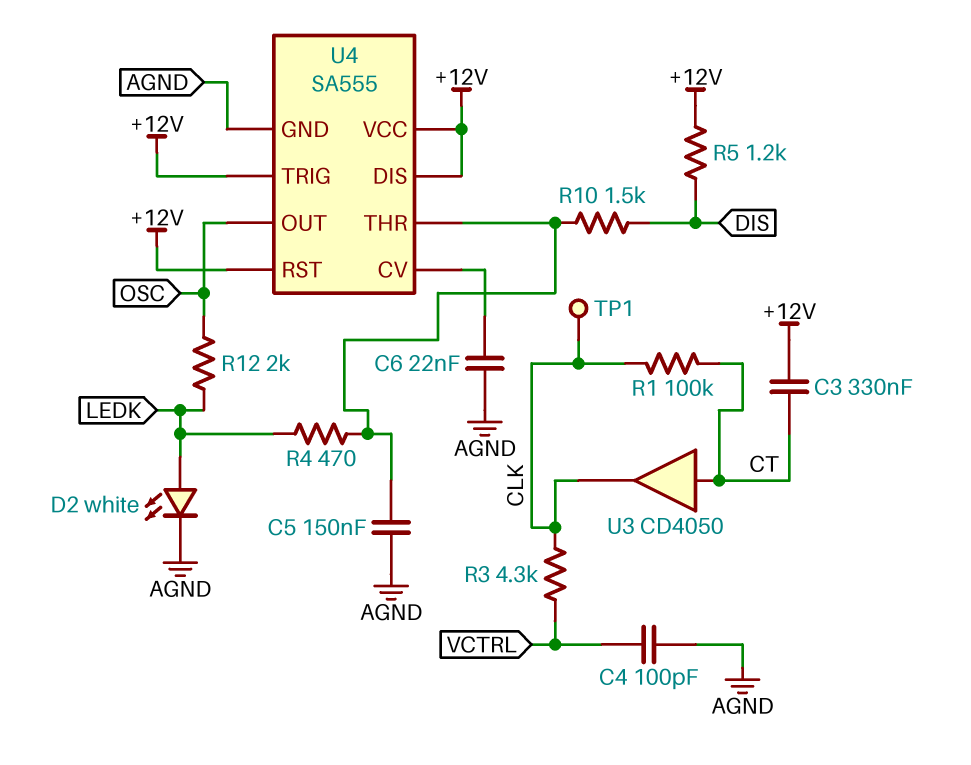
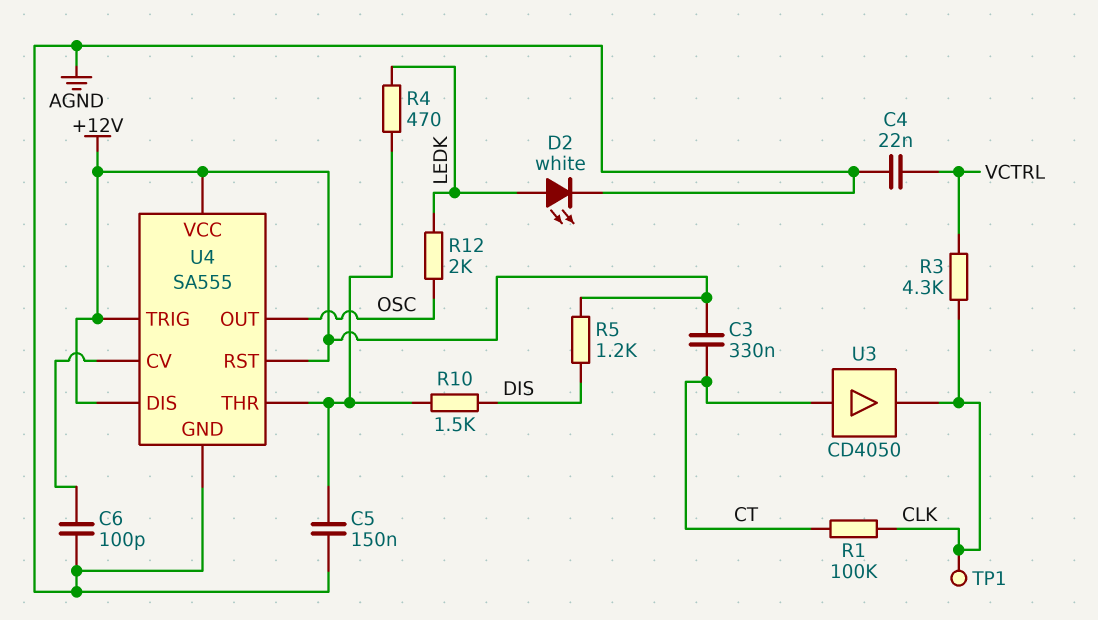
C4: 100pF (AGND, VCTRL) -> 22nF (AGND, VCTRL)
C6: 22nF (AGND, U4/CV) -> 100pF (AGND, U4/CV)

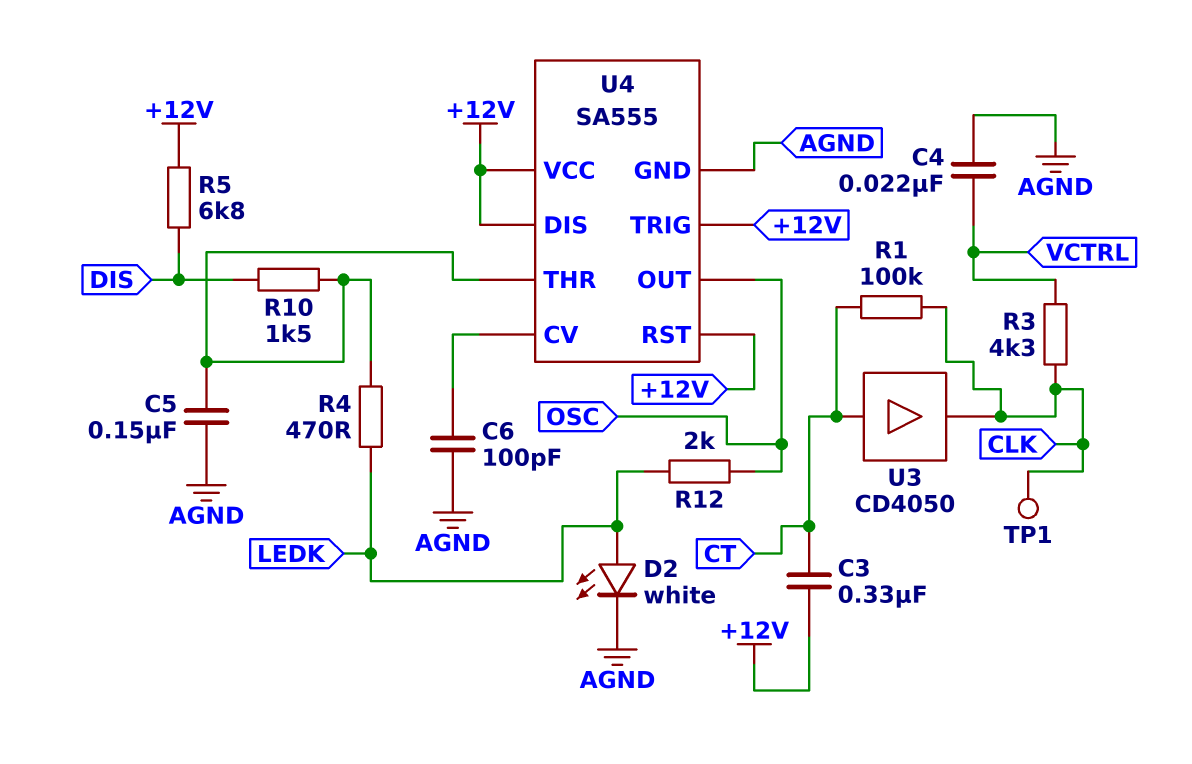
R5: 1.2k (+12V, DIS) -> 6.8k (+12V, DIS)

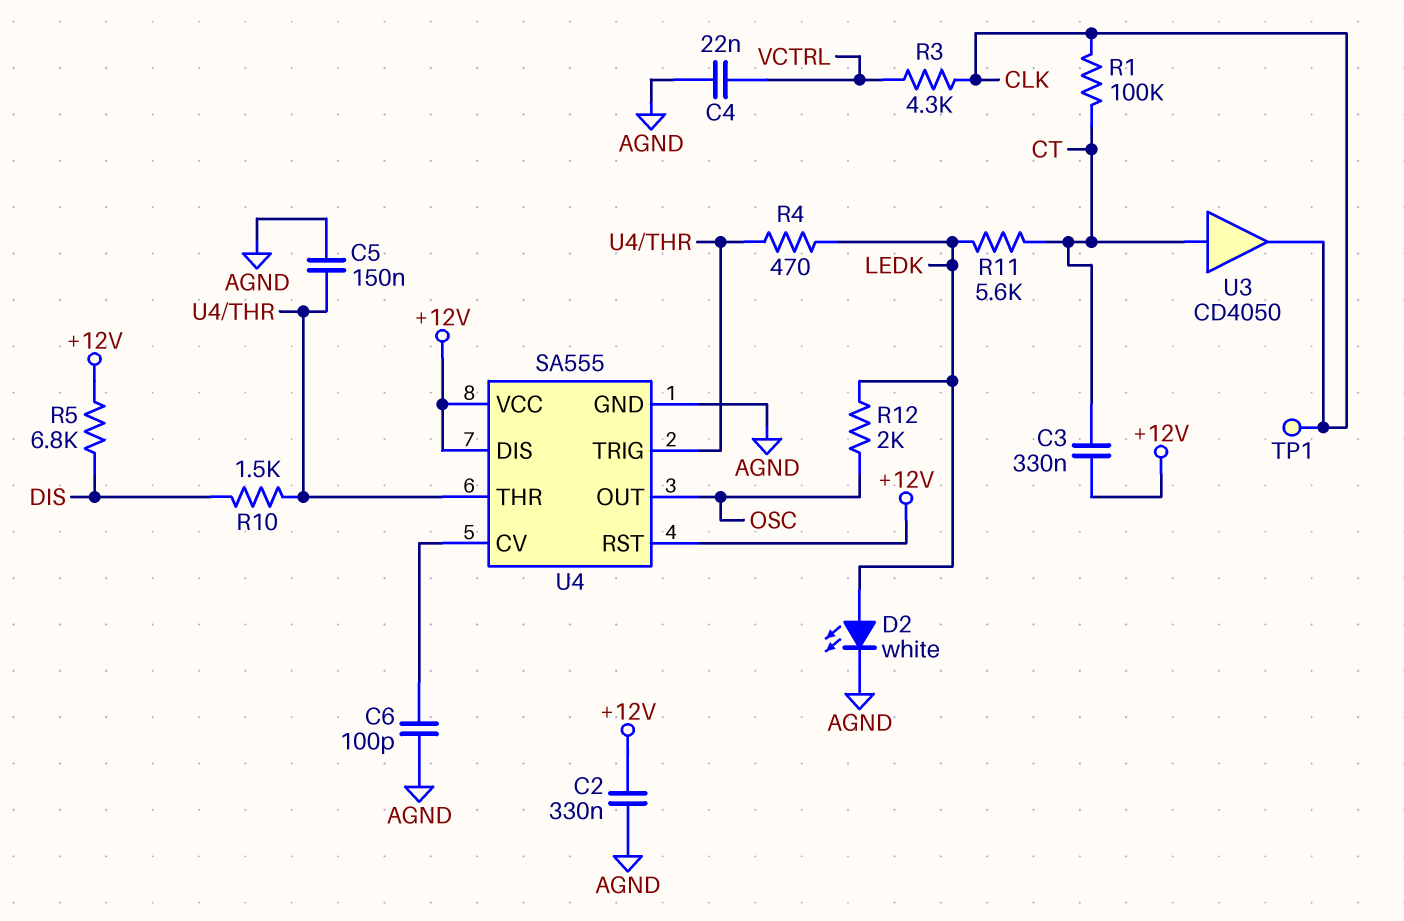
C2: none -> 330nF (+12V, AGND)
R11: none -> 5.6k (CT, LEDK)
U4 pin TRIG: +12V -> U4/THR

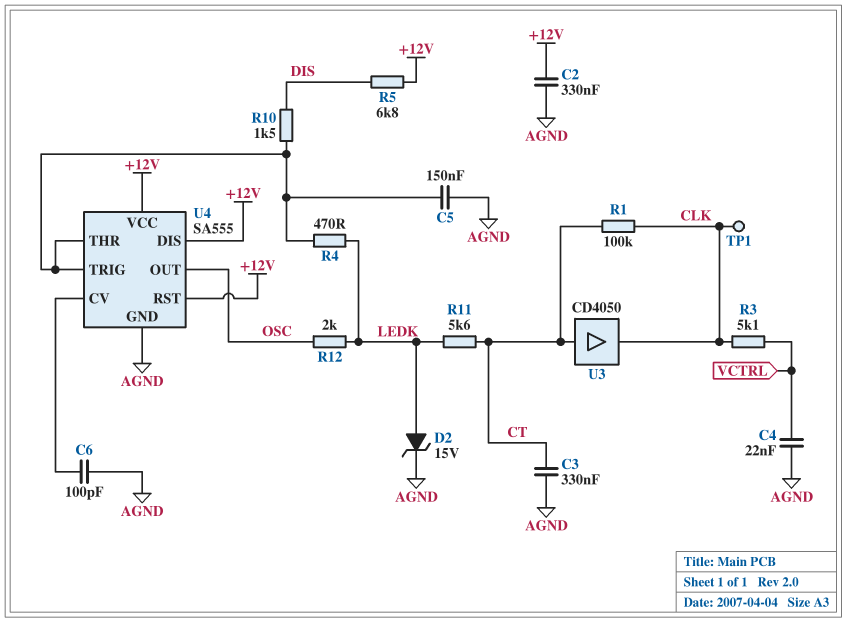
C3: 330nF (+12V, CT) -> 330nF (AGND, CT)
D2: LED white (A LEDK, K AGND) -> zener 15V (A LEDK, K AGND)
R3: 4.3k (CLK, VCTRL) -> 5.1k (CLK, VCTRL)

